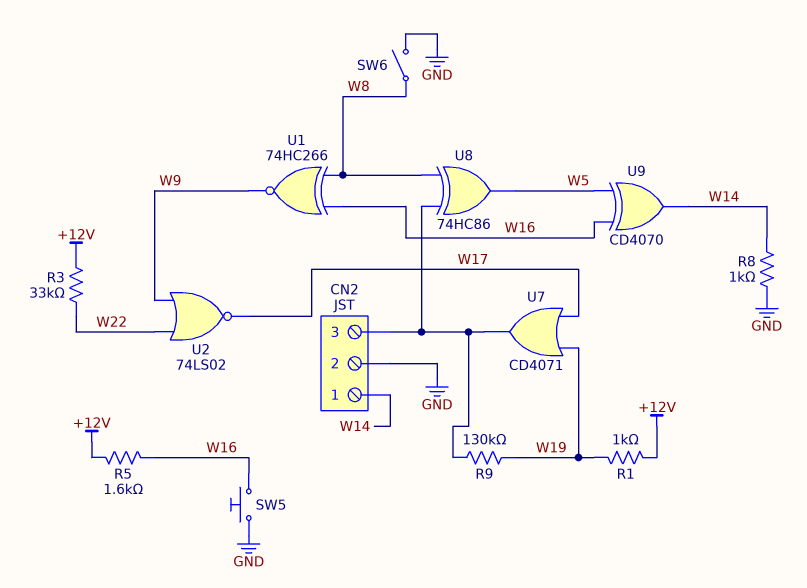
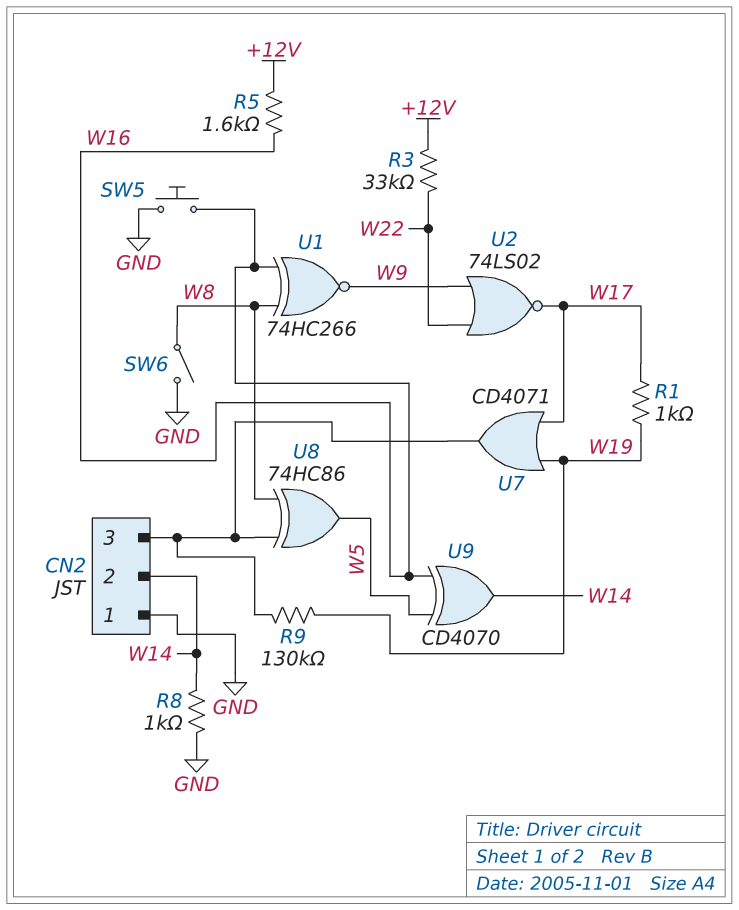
CN2 pin 1: W14 -> GND
CN2 pin 2: GND -> W14
R1: 1k (+12V, W19) -> 1k (W17, W19)

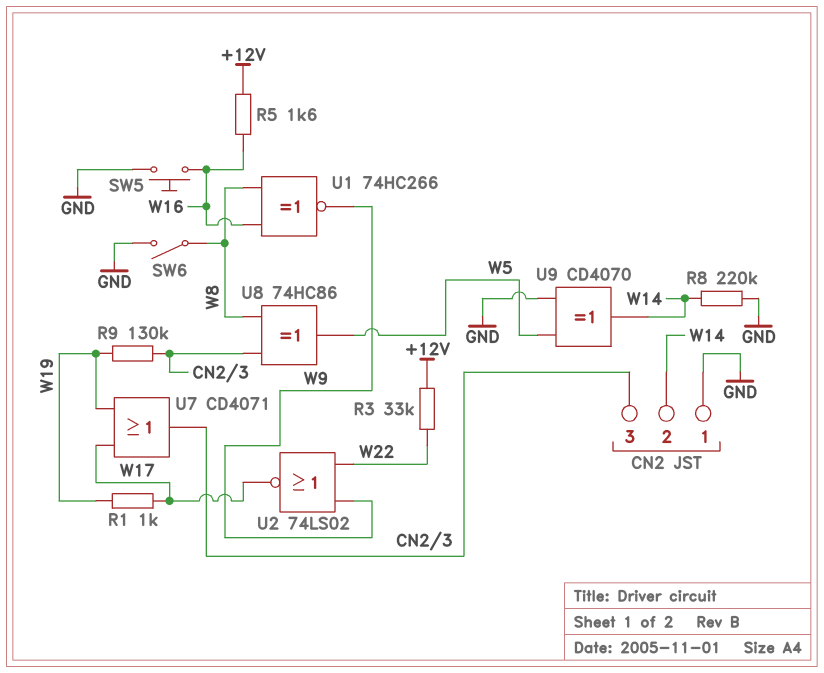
R8: 1k (GND, W14) -> 220k (GND, W14)
U9: XOR CD4070 (in W5, in W16, out W14) -> XOR CD4070 (in GND, in W5, out W14)

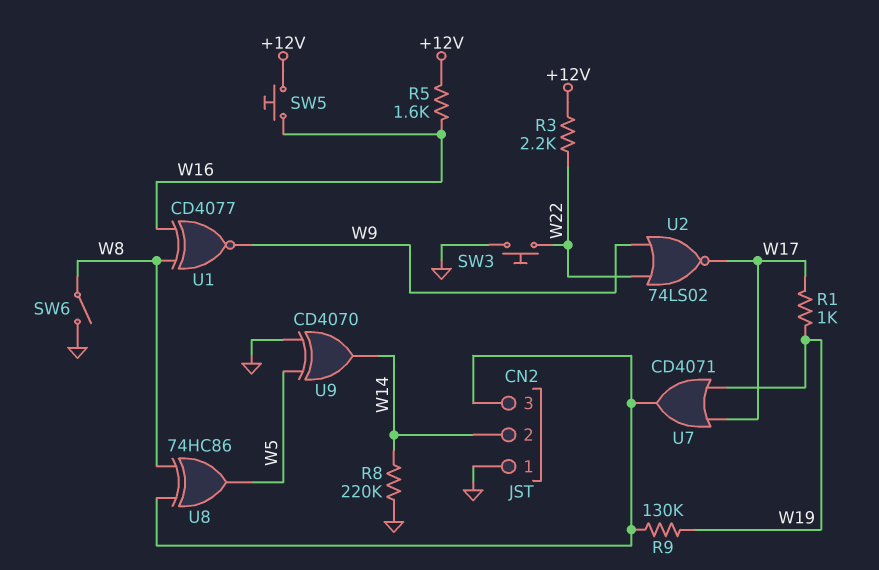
R3: 33k (+12V, W22) -> 2.2k (+12V, W22)
SW3: none -> button (GND, W22)
SW5: button (GND, W16) -> button (+12V, W16)
U1: XNOR 74HC266 (in W8, in W16, out W9) -> XNOR CD4077 (in W8, in W16, out W9)

